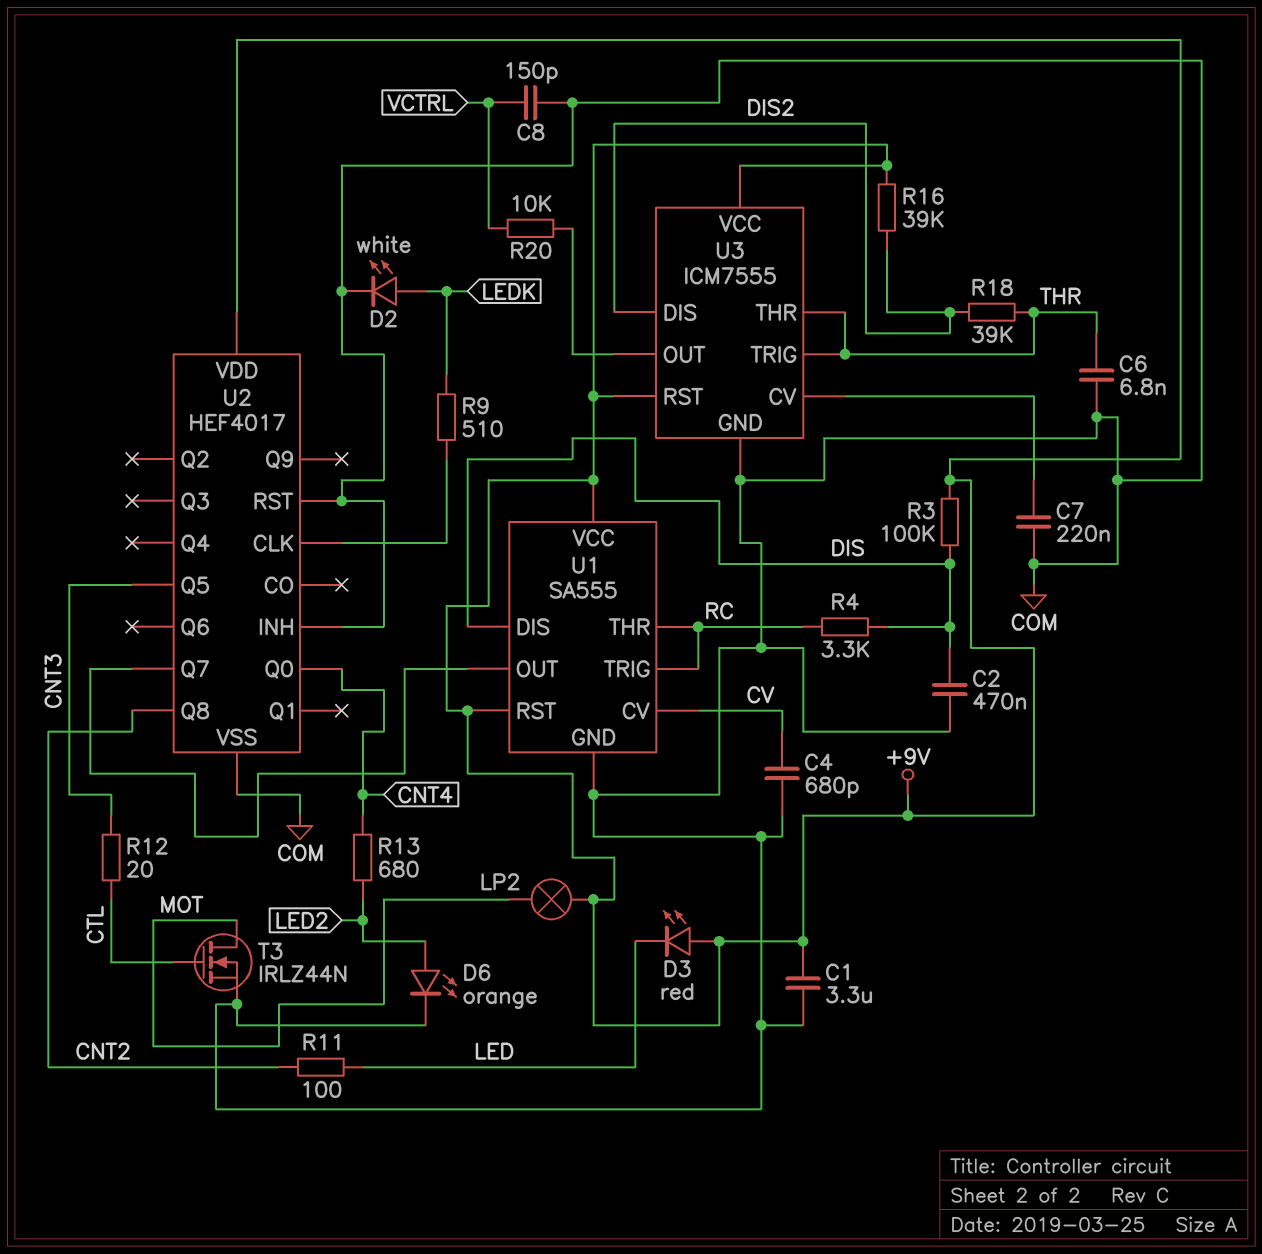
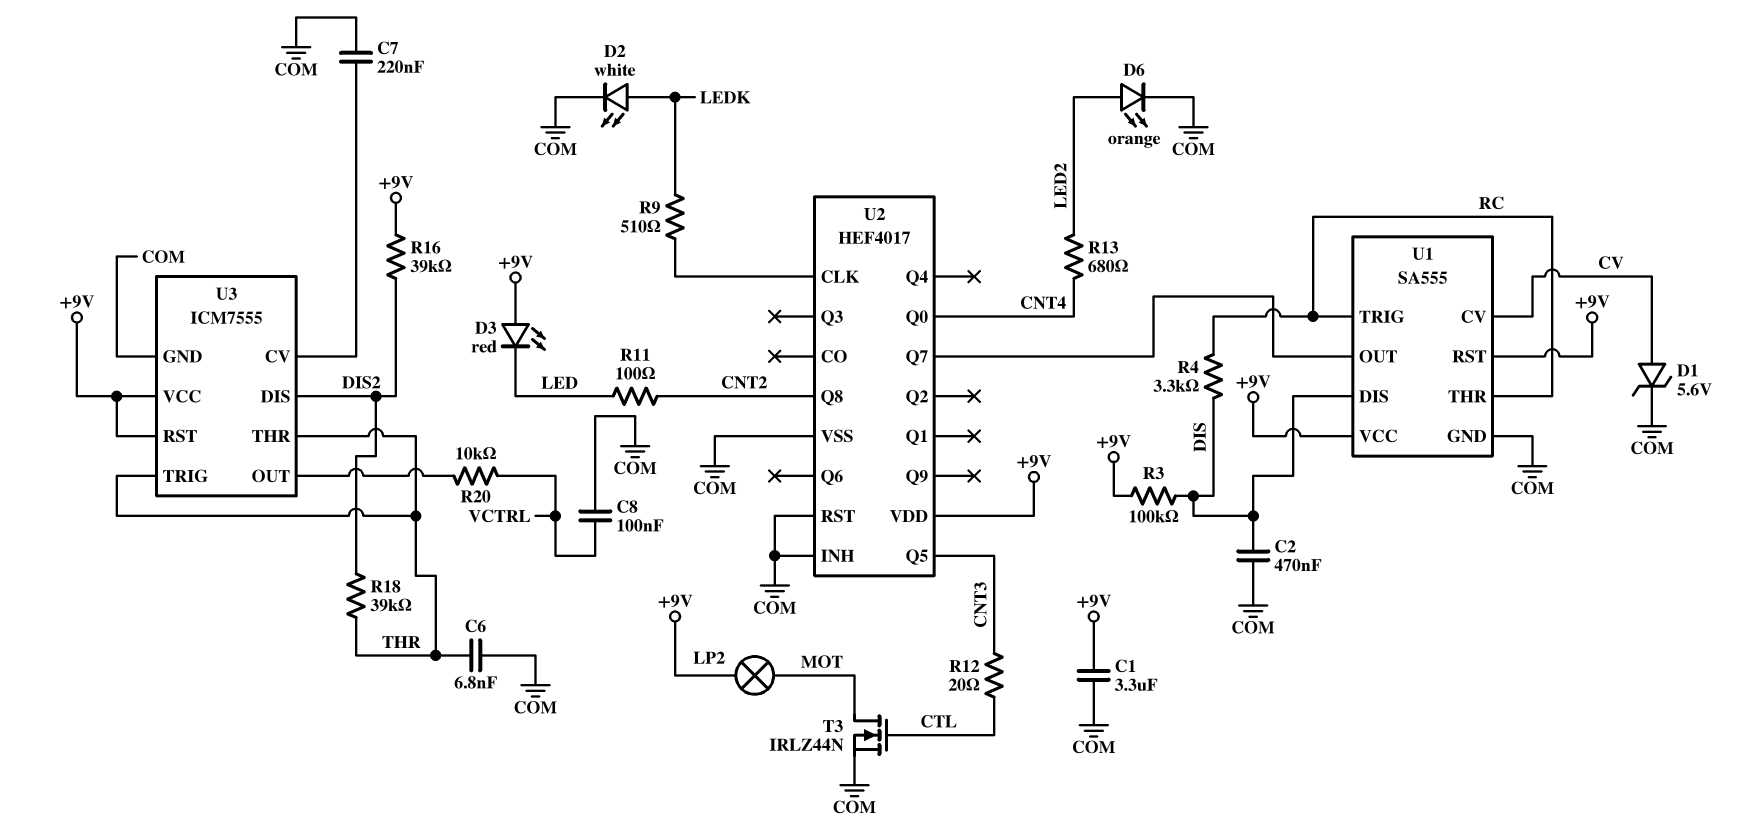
C4: 680pF (COM, CV) -> none
C8: 150pF (COM, VCTRL) -> 100nF (COM, VCTRL)
D1: none -> zener 5.6V (A CV, K COM)

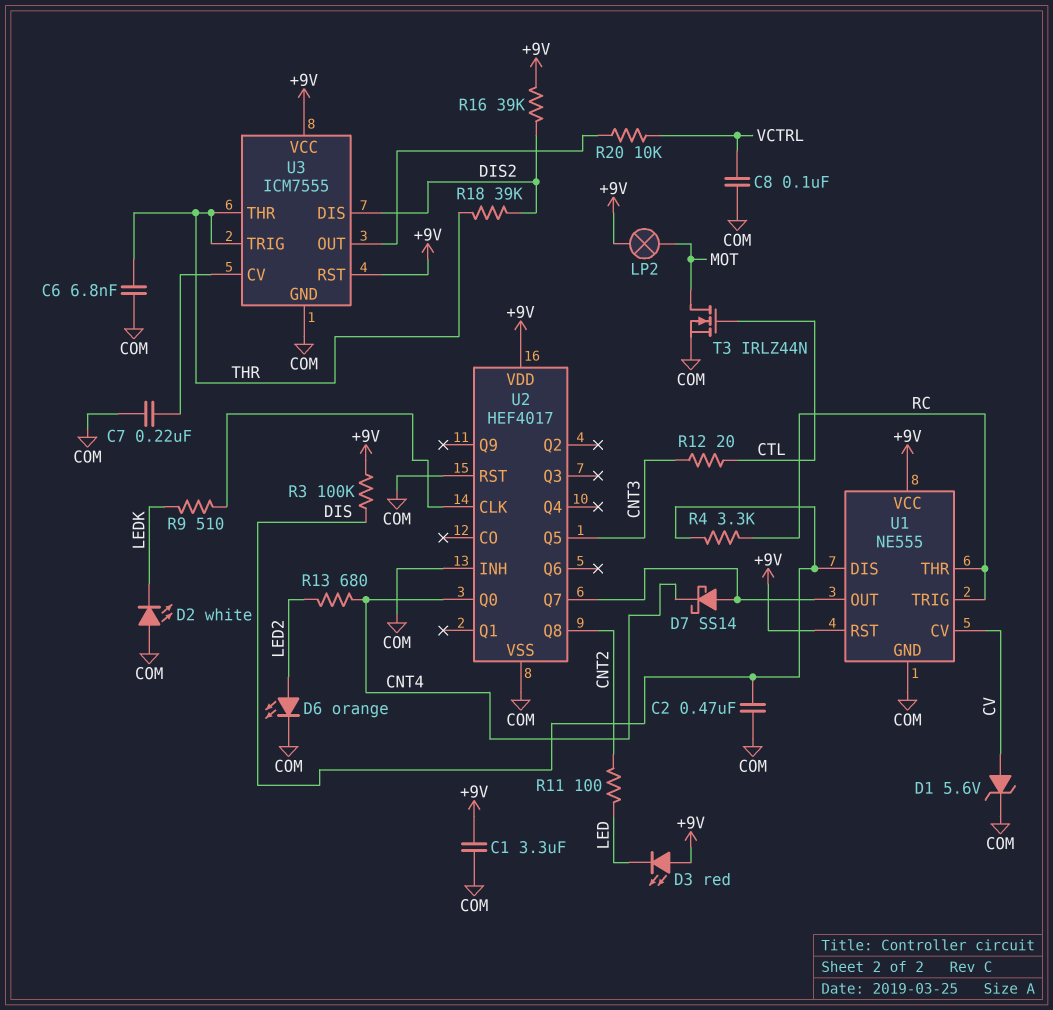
D2: LED white (A LEDK, K COM) -> LED white (A COM, K LEDK)
D7: none -> schottky SS14 (A U1/OUT, K CNT4)
U1: SA555 -> NE555

